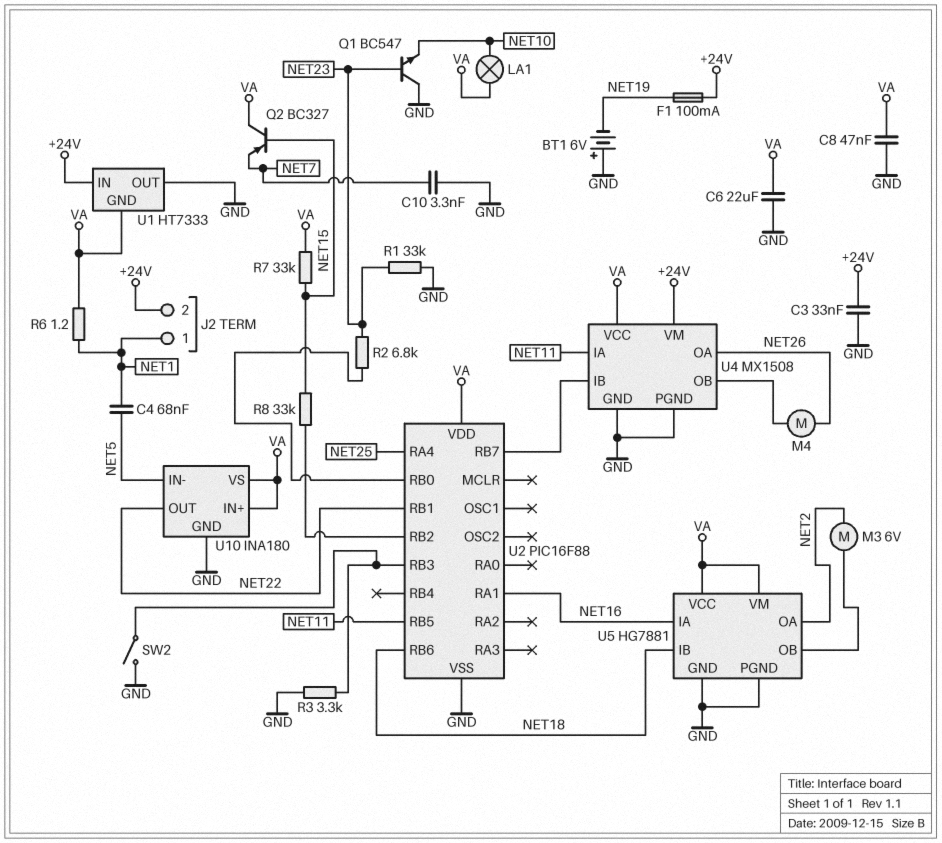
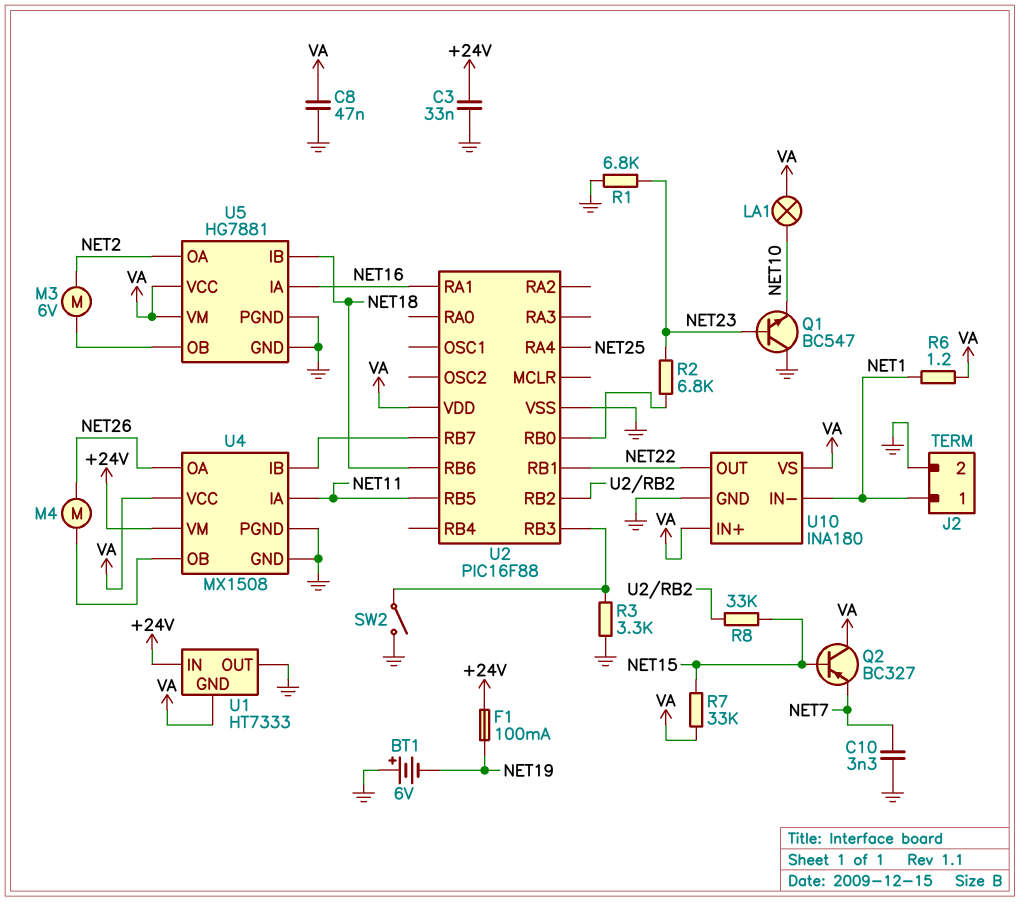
C4: 68nF (NET1, NET5) -> none
C6: 22uF (GND, VA) -> none
J2 pin 2: +24V -> GND
R1: 33k (GND, NET23) -> 6.8k (GND, NET23)
U10 pin IN-: NET5 -> NET1

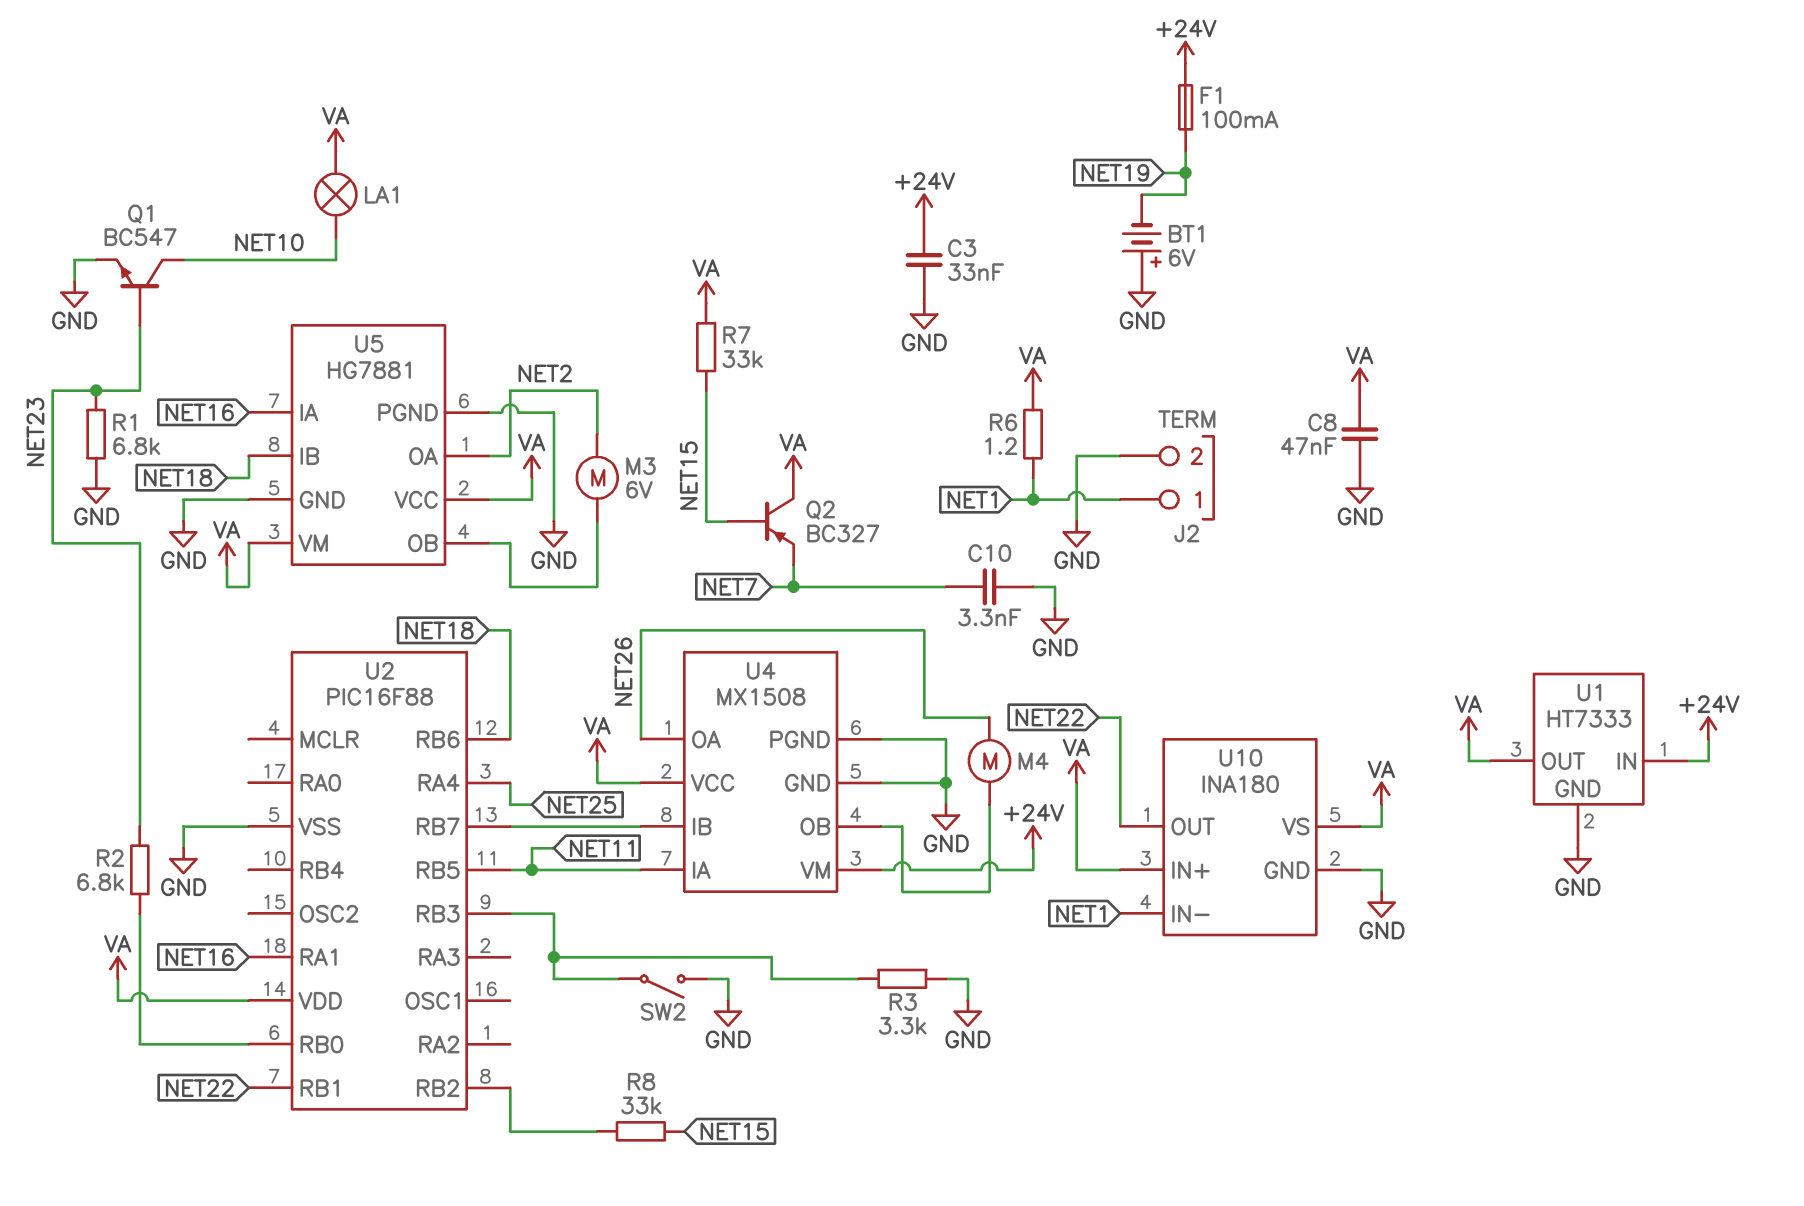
Q1: NPN BC547 (B NET23, C GND, E NET10) -> NPN BC547 (B NET23, C NET10, E GND)
U1 pin GND: VA -> GND
U1 pin OUT: GND -> VA

